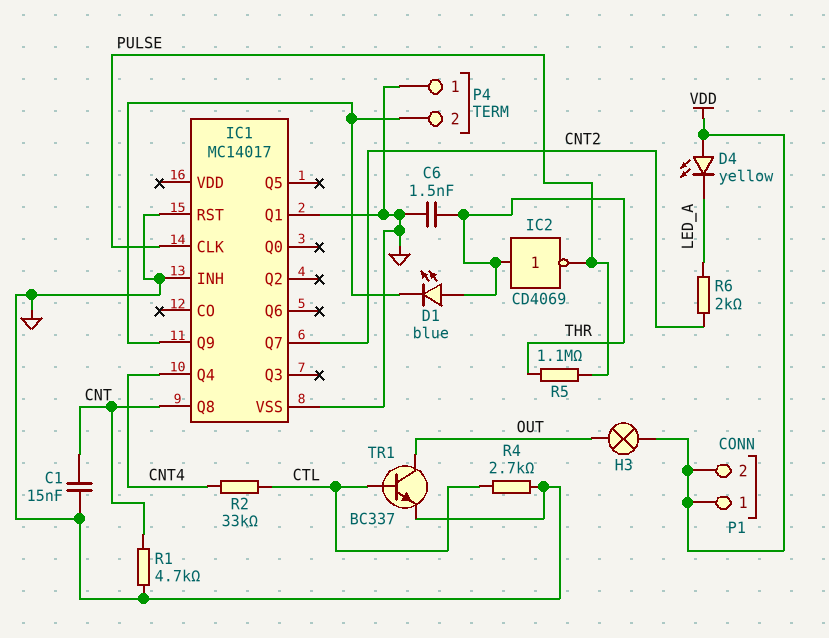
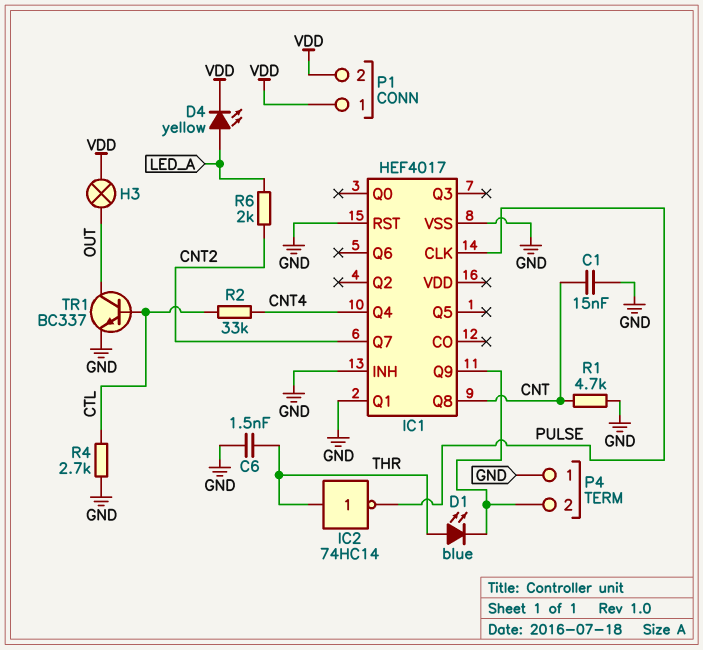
D4: LED yellow (A VDD, K LED_A) -> LED yellow (A LED_A, K VDD)
IC1: MC14017 -> HEF4017
IC2: NOT CD4069 (in THR, out PULSE) -> NOT 74HC14 (in THR, out PULSE)
R5: 1.1M (PULSE, THR) -> none

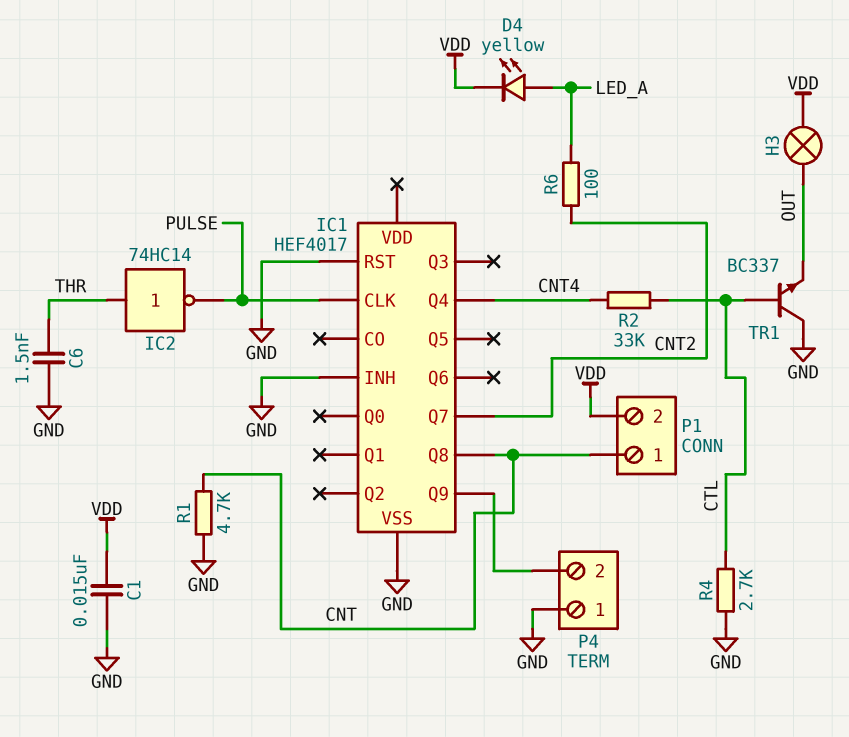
C1: 15nF (CNT, GND) -> 15nF (GND, VDD)
D1: LED blue (A THR, K IC1/Q9) -> none
IC1 pin Q1: GND -> none
P1 pin 1: VDD -> CNT
R6: 2k (CNT2, LED_A) -> 100 (CNT2, LED_A)
TR1: NPN BC337 (B CTL, C OUT, E GND) -> NPN BC337 (B CTL, C GND, E OUT)

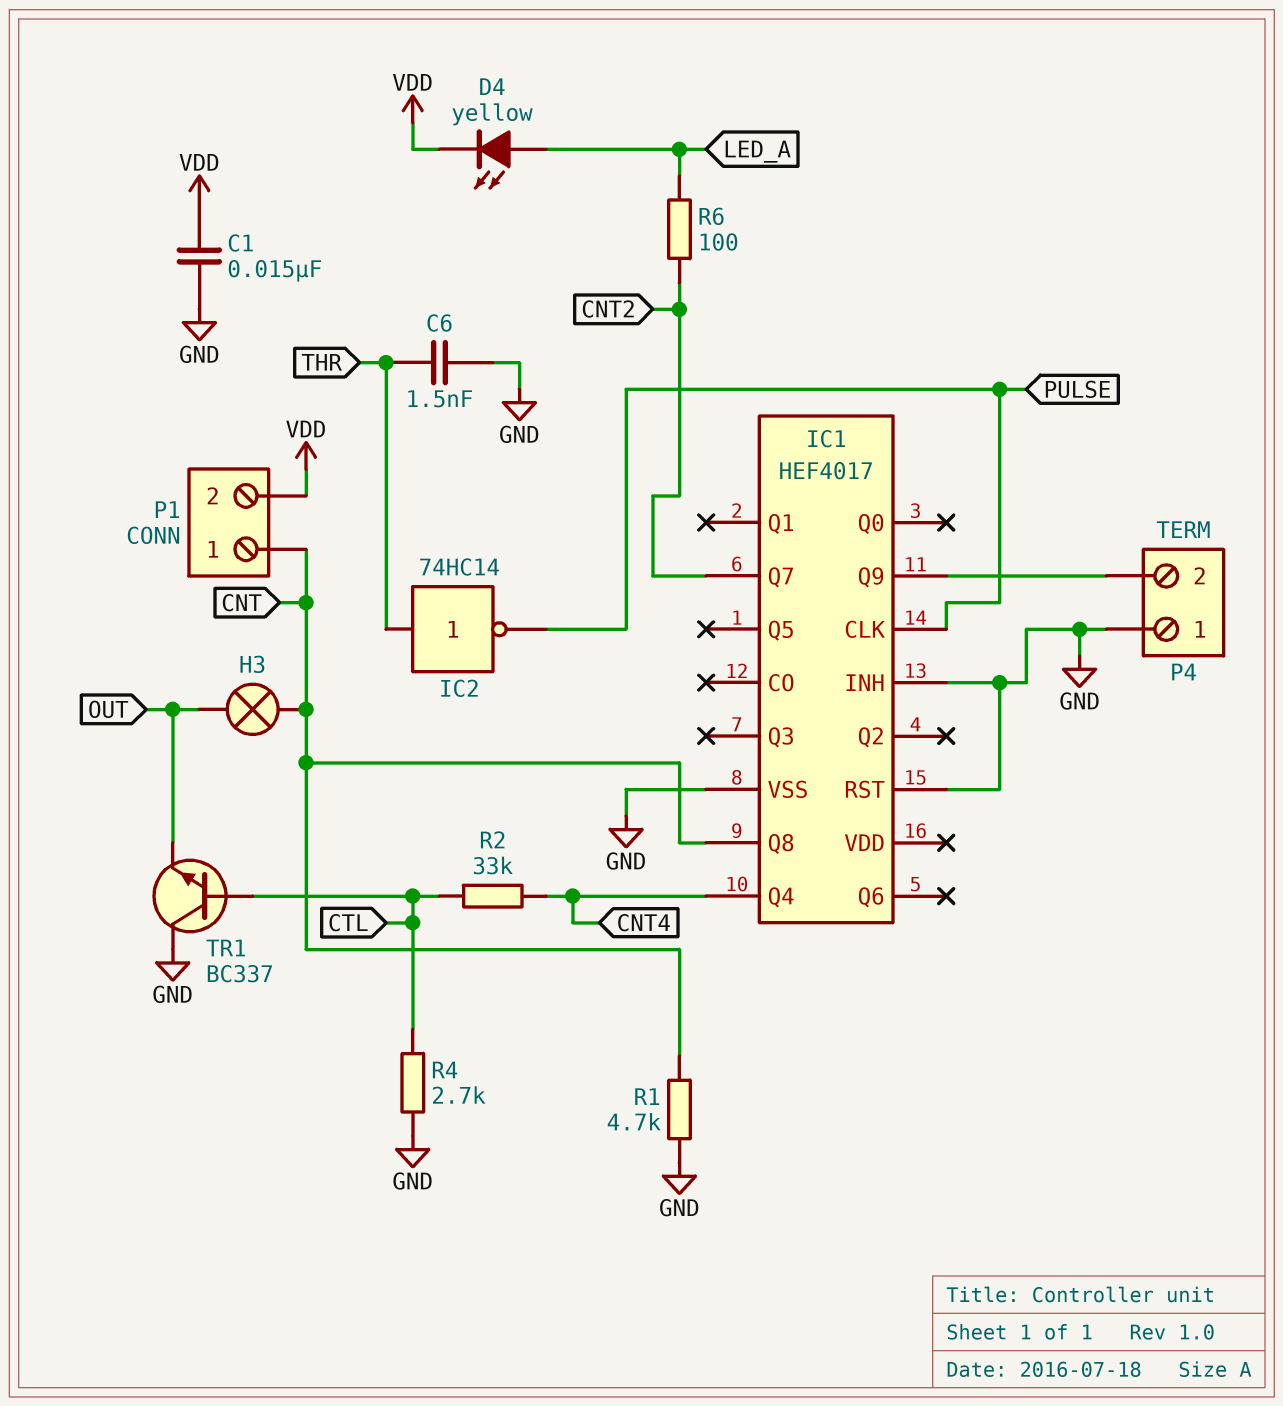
H3: lamp (OUT, VDD) -> lamp (CNT, OUT)

